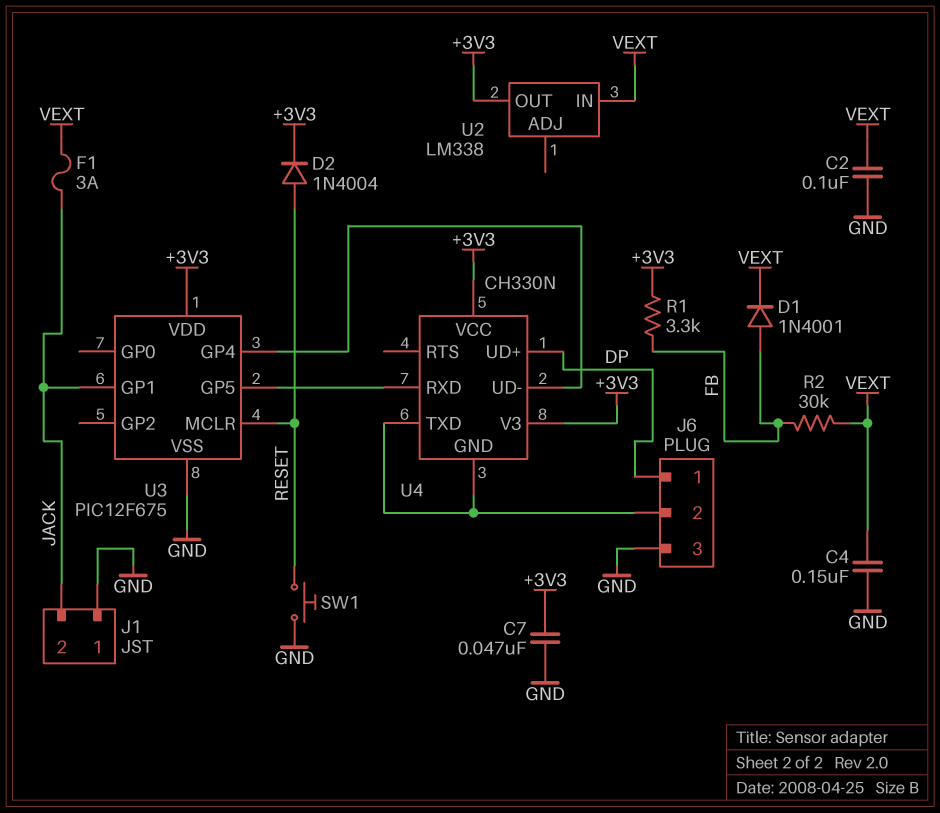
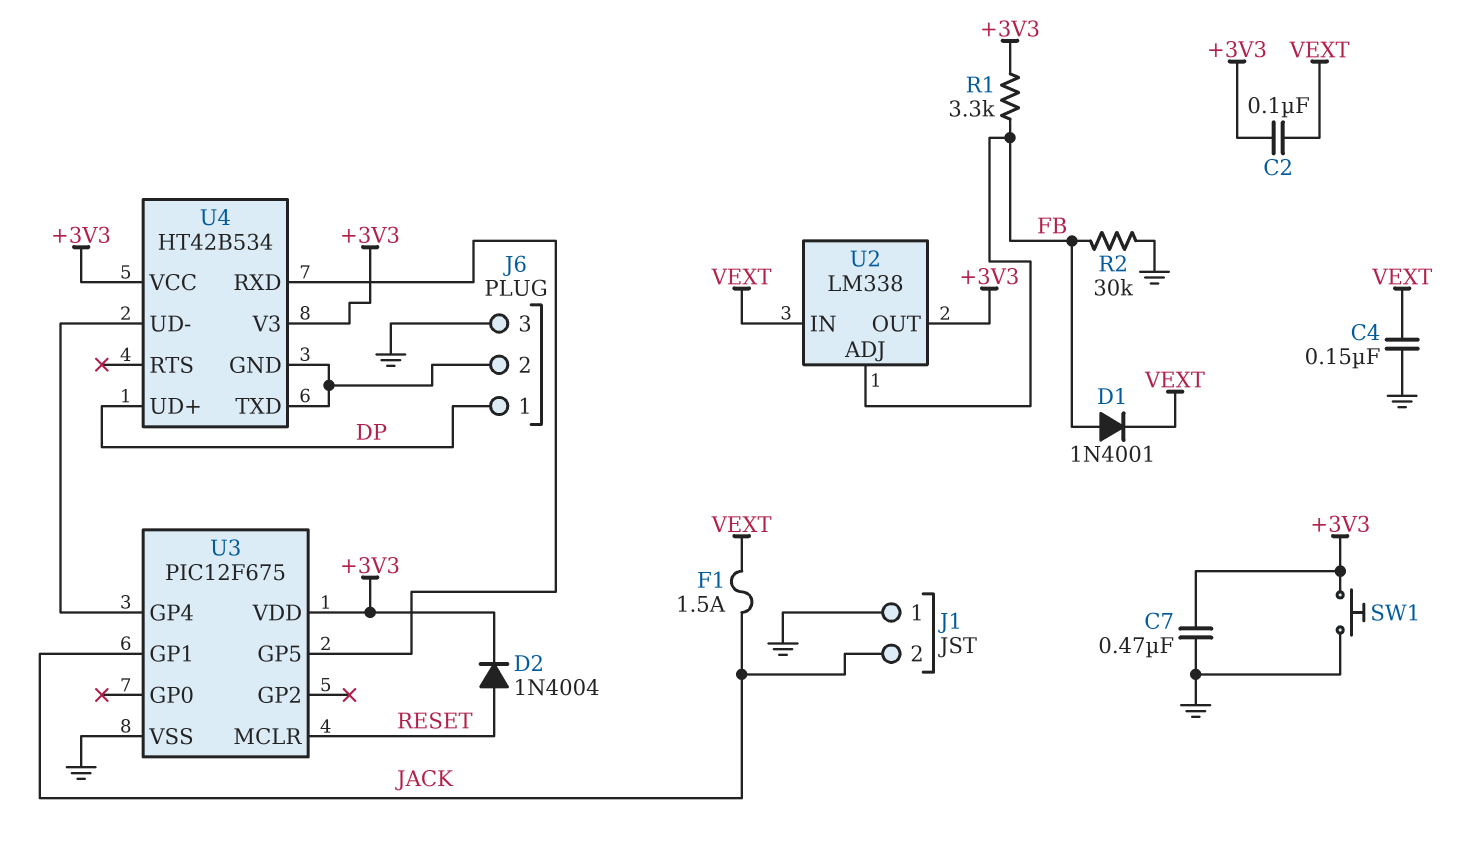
C2: 100nF (GND, VEXT) -> 100nF (+3V3, VEXT)
C7: 47nF (+3V3, GND) -> 470nF (+3V3, GND)
F1: 3A (JACK, VEXT) -> 1.5A (JACK, VEXT)
R2: 30k (FB, VEXT) -> 30k (FB, GND)
SW1: button (GND, RESET) -> button (+3V3, GND)
U2 pin ADJ: none -> FB
U4: CH330N -> HT42B534

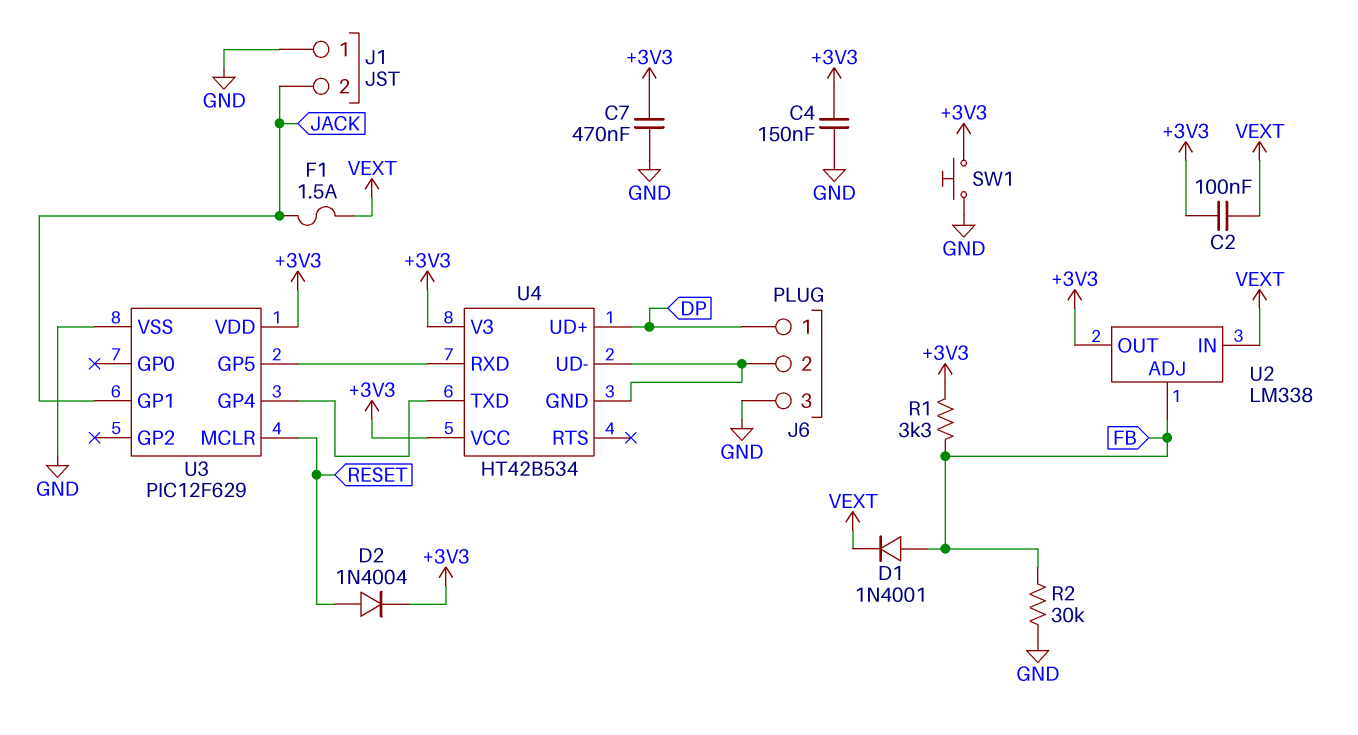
C4: 150nF (GND, VEXT) -> 150nF (+3V3, GND)
U3: PIC12F675 -> PIC12F629
U4 pin TXD: J6/2 -> U3/GP4
U4 pin UD-: U3/GP4 -> J6/2

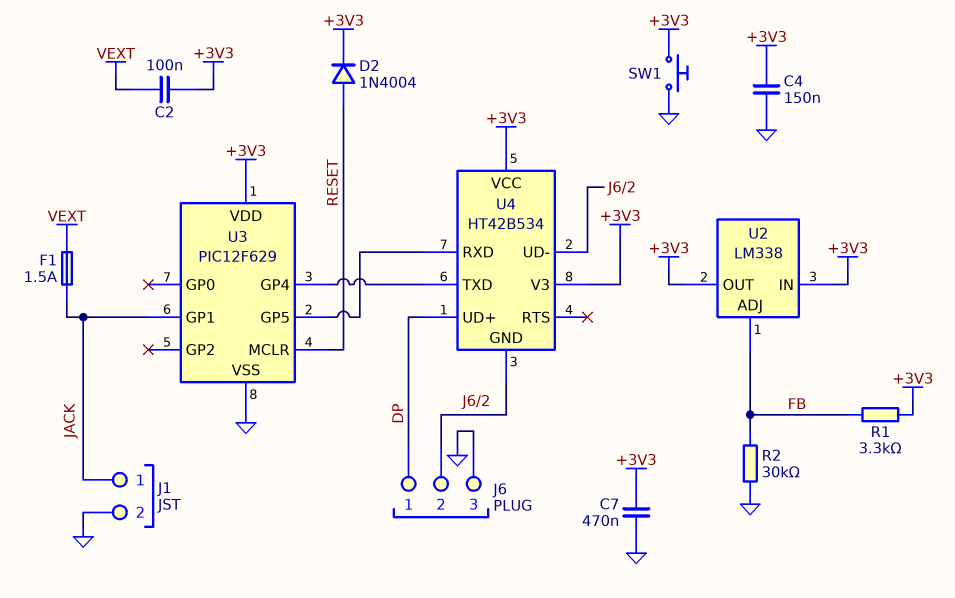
D1: diode 1N4001 (A FB, K VEXT) -> none
J1 pin 1: GND -> JACK
J1 pin 2: JACK -> GND
U2 pin IN: VEXT -> +3V3

